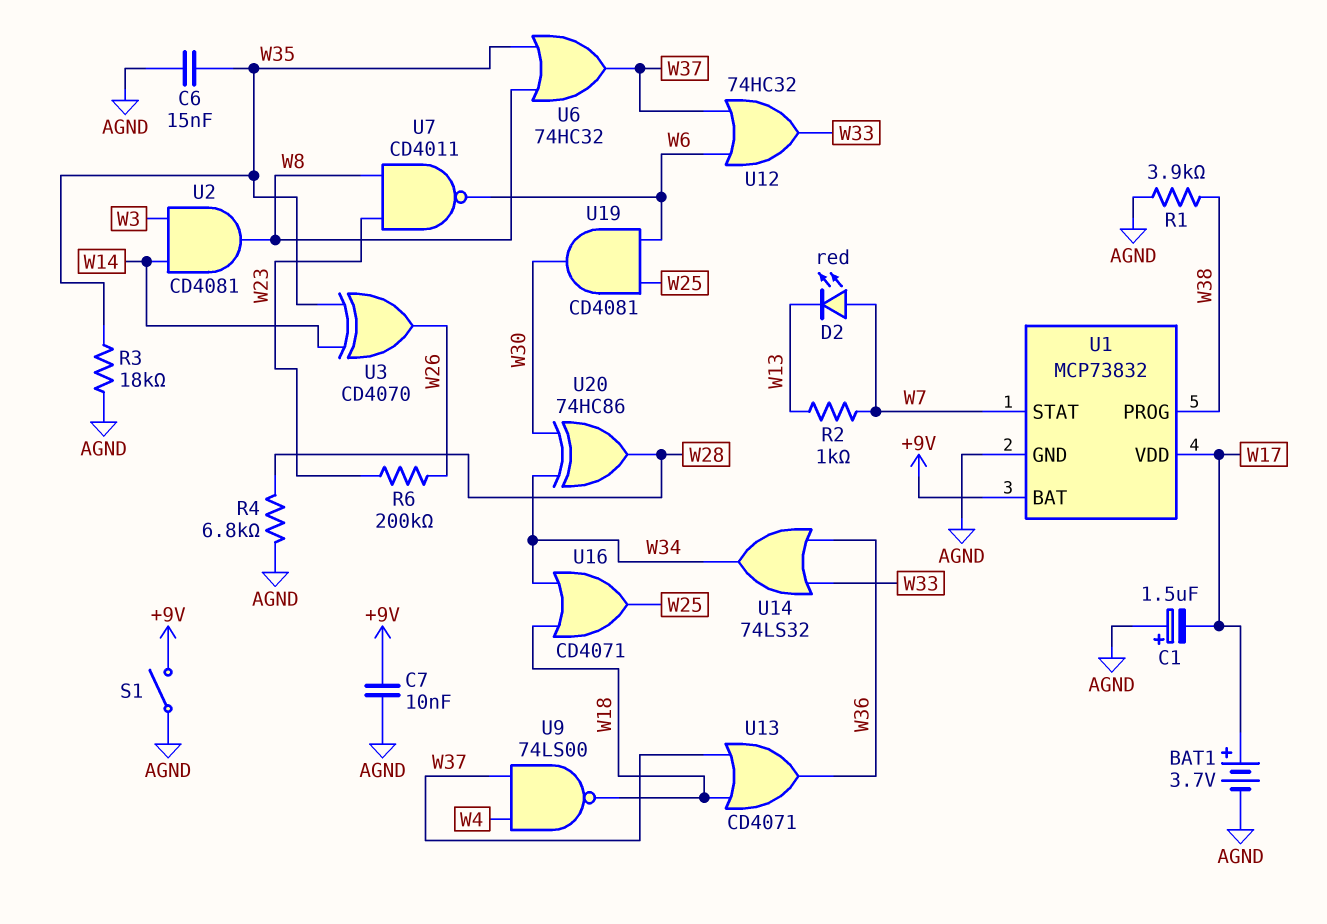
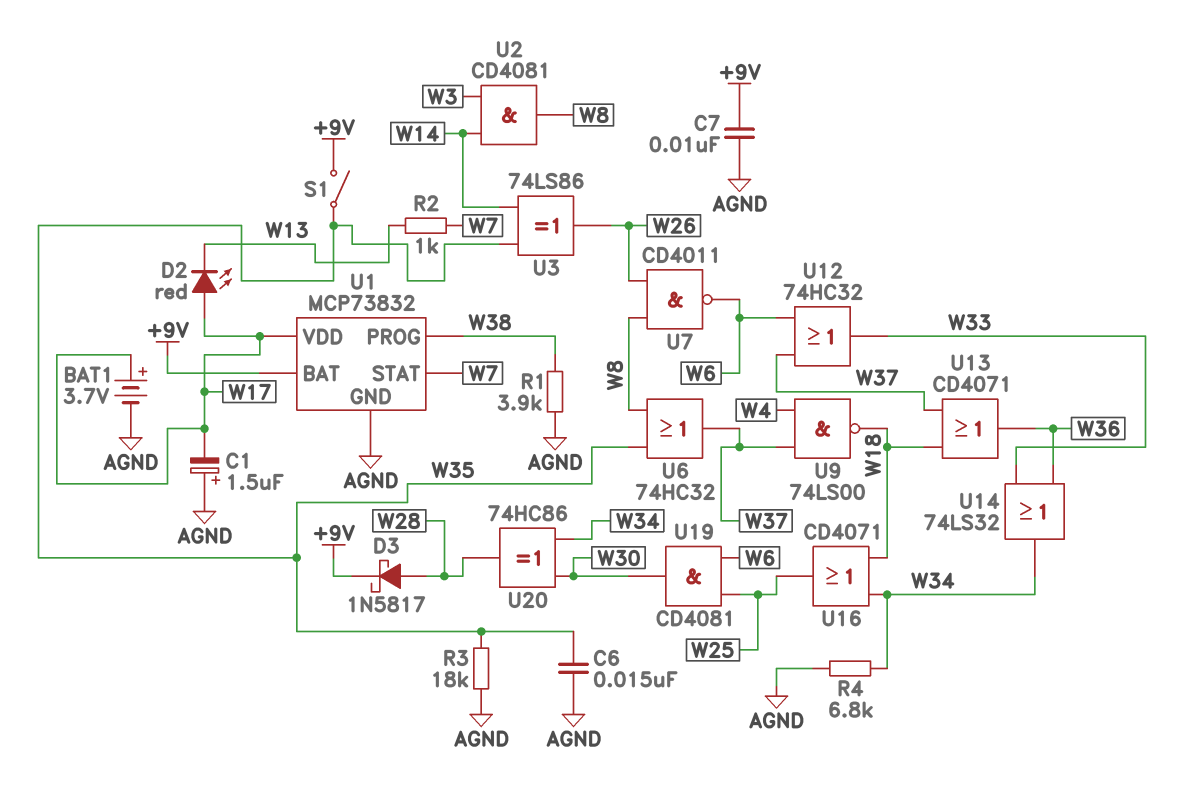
D2: LED red (A W7, K W13) -> LED red (A W17, K W13)
D3: none -> schottky 1N5817 (A W28, K +9V)
R4: 6.8k (AGND, W28) -> 6.8k (AGND, W34)
R6: 200k (W23, W26) -> none
S1: switch (+9V, AGND) -> switch (+9V, W35)
U3: XOR CD4070 (in W14, in W35, out W26) -> XOR 74LS86 (in W14, in W35, out W26)
U7: NAND CD4011 (in W8, in W23, out W6) -> NAND CD4011 (in W8, in W26, out W6)

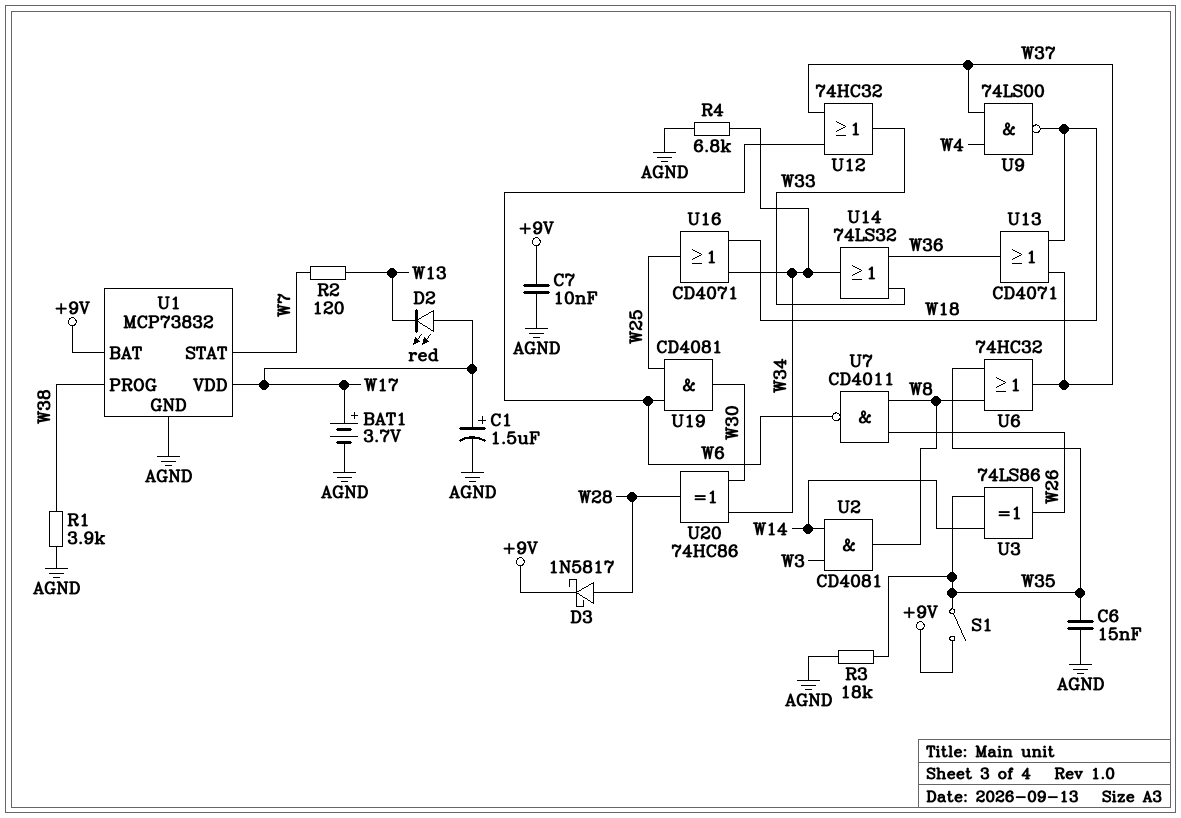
C1: 1.5uF (plus AGND, minus W17) -> 1.5uF (plus W17, minus AGND)
R2: 1k (W7, W13) -> 120 (W7, W13)

